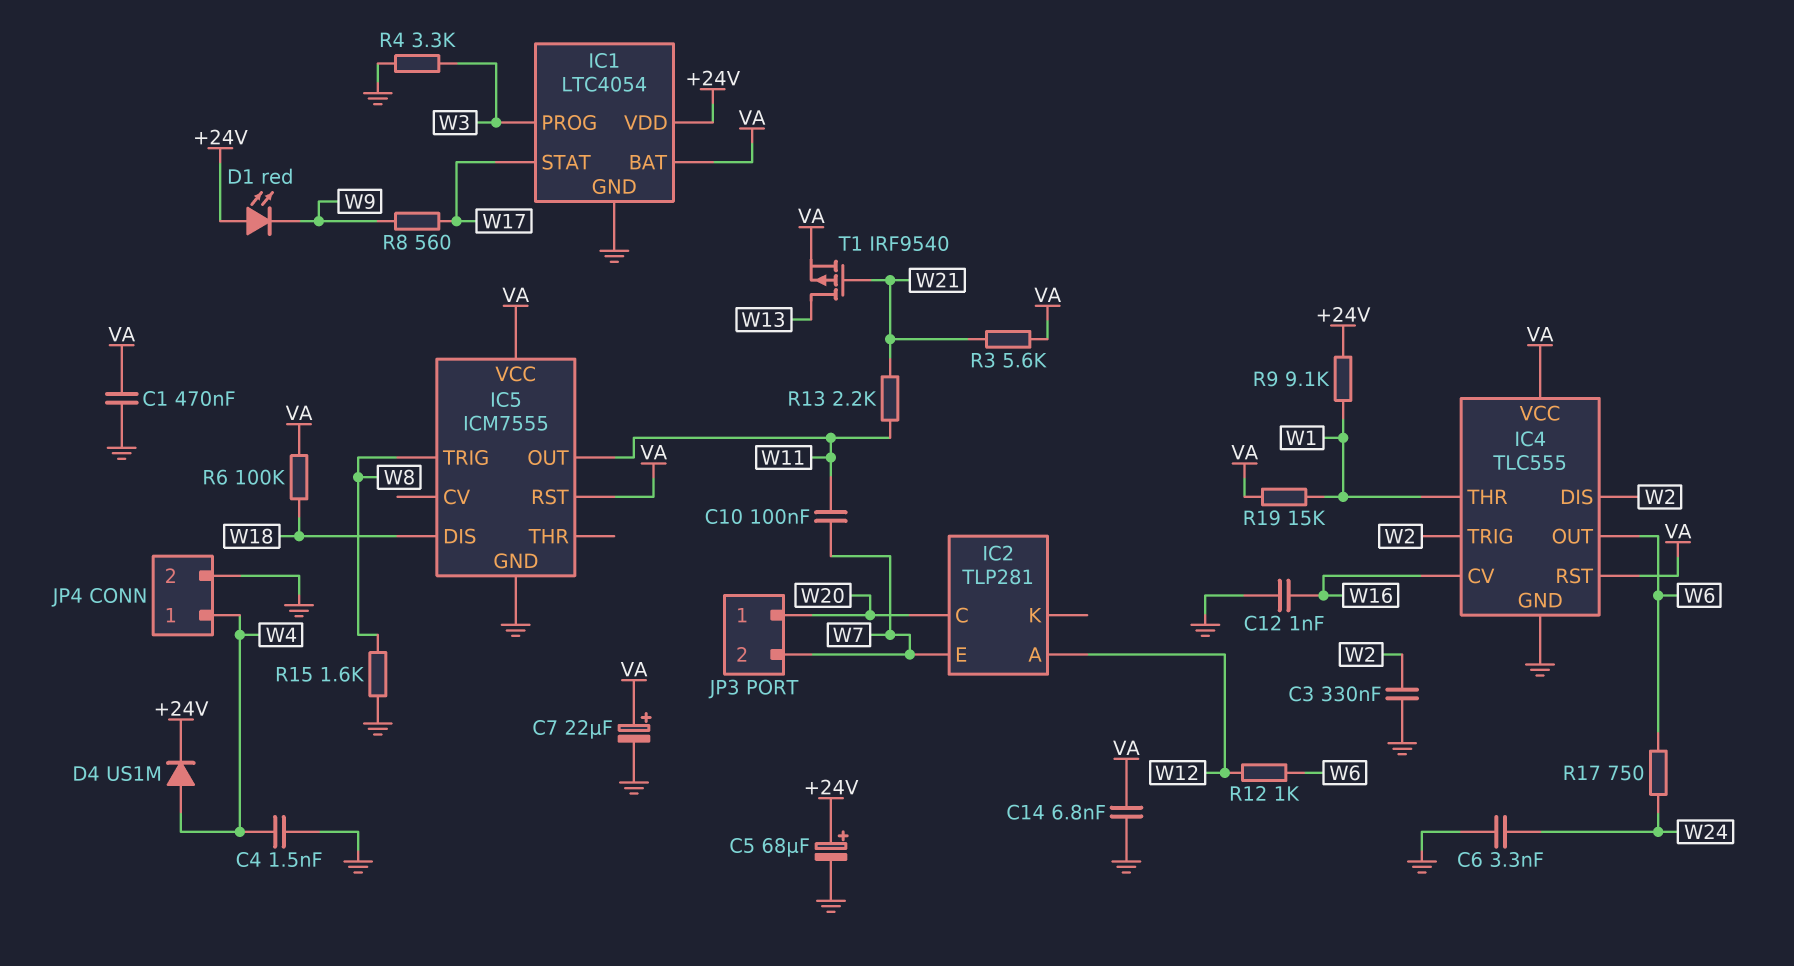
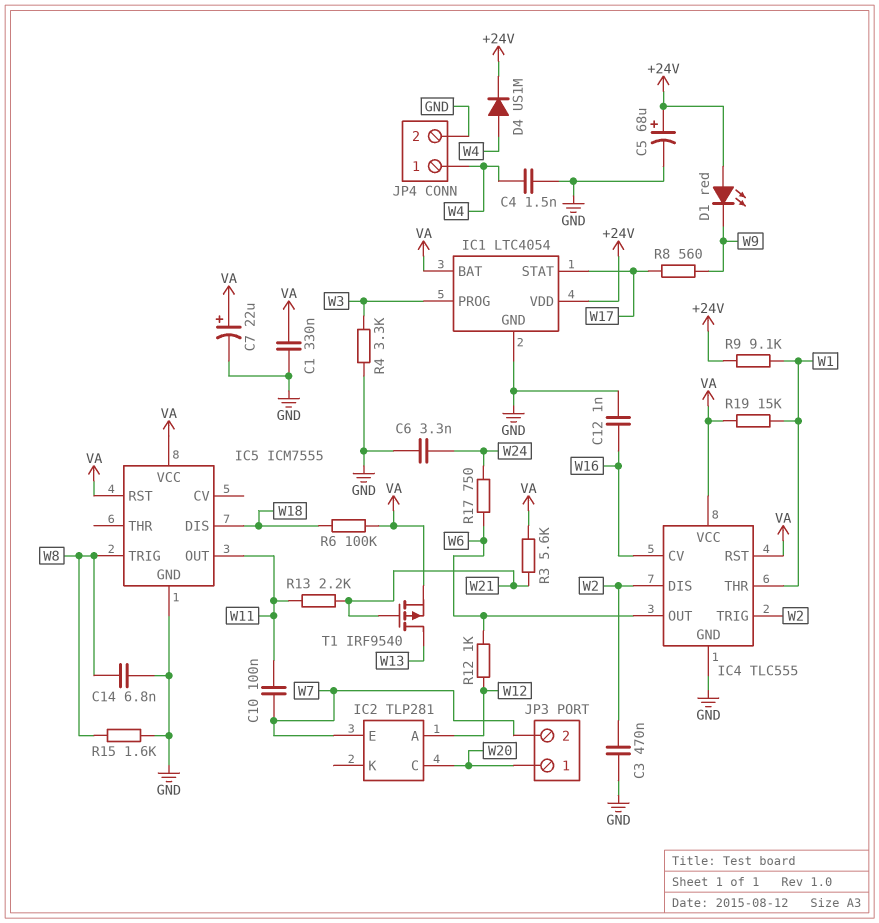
C1: 470nF (GND, VA) -> 330nF (GND, VA)
C3: 330nF (GND, W2) -> 470nF (GND, W2)
C14: 6.8nF (GND, VA) -> 6.8nF (GND, W8)

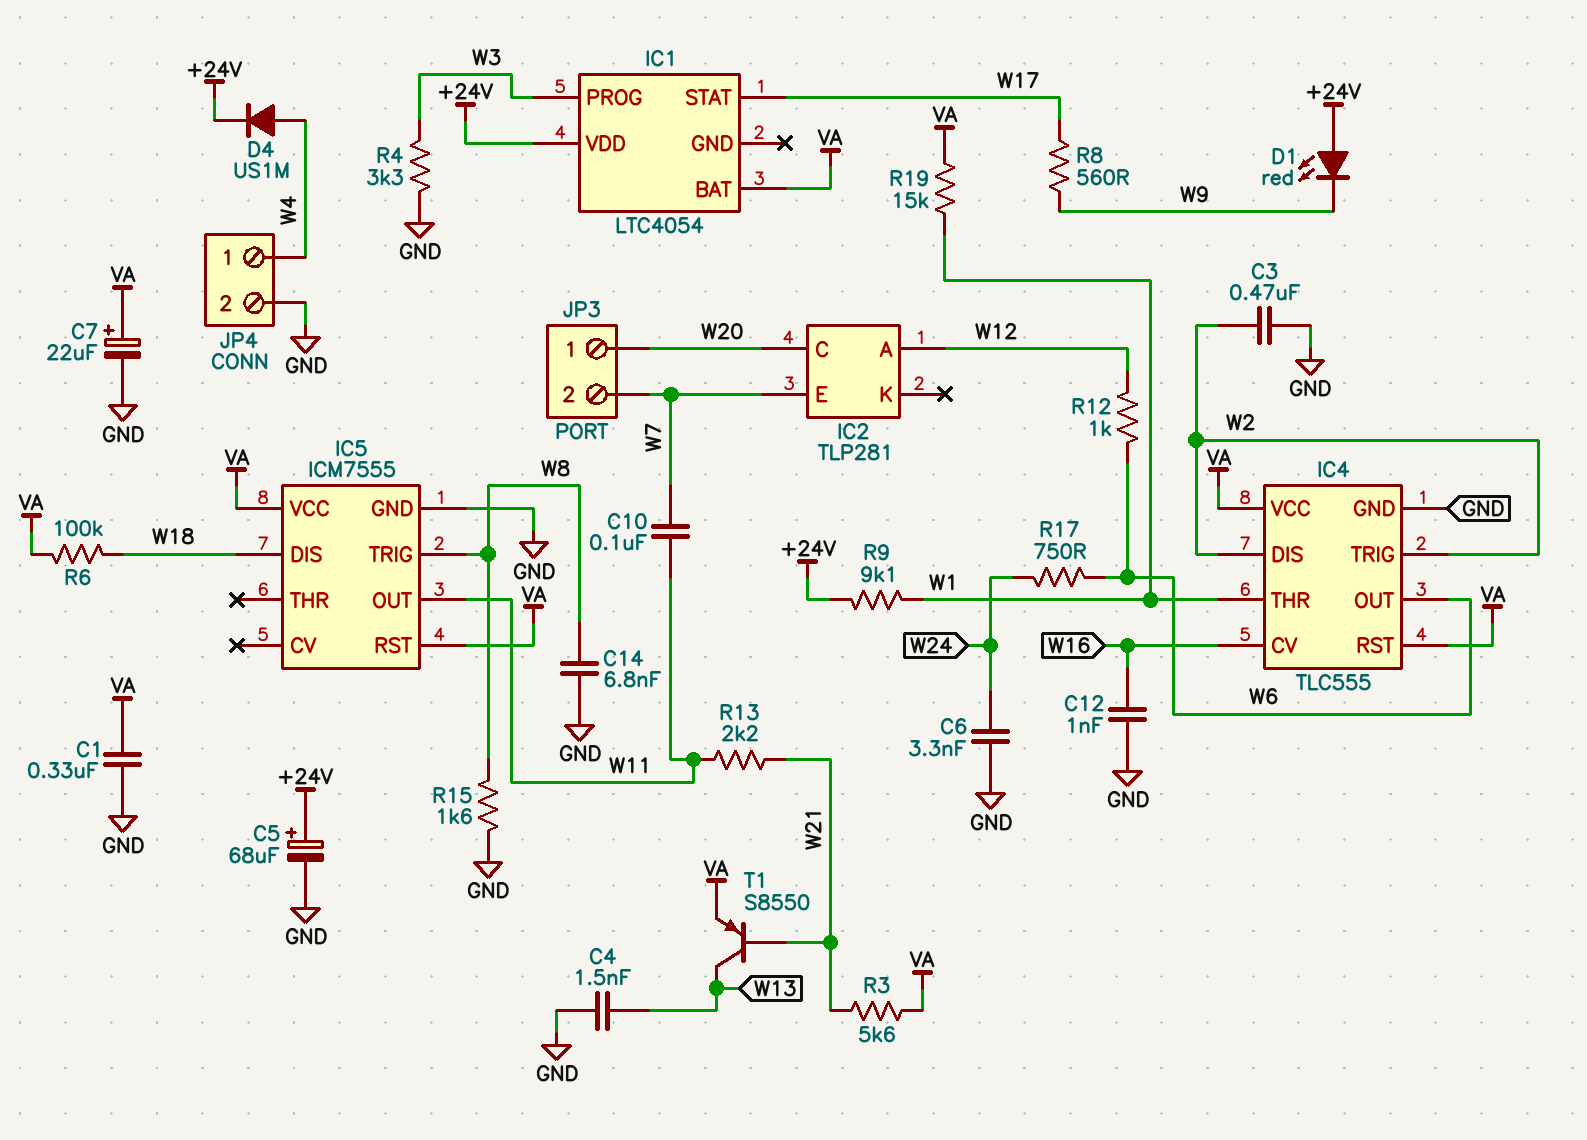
C4: 1.5nF (GND, W4) -> 1.5nF (GND, W13)
IC1 pin GND: GND -> none
T1: PMOS IRF9540 (G W21, D W13, S VA) -> PNP S8550 (B W21, C W13, E VA)

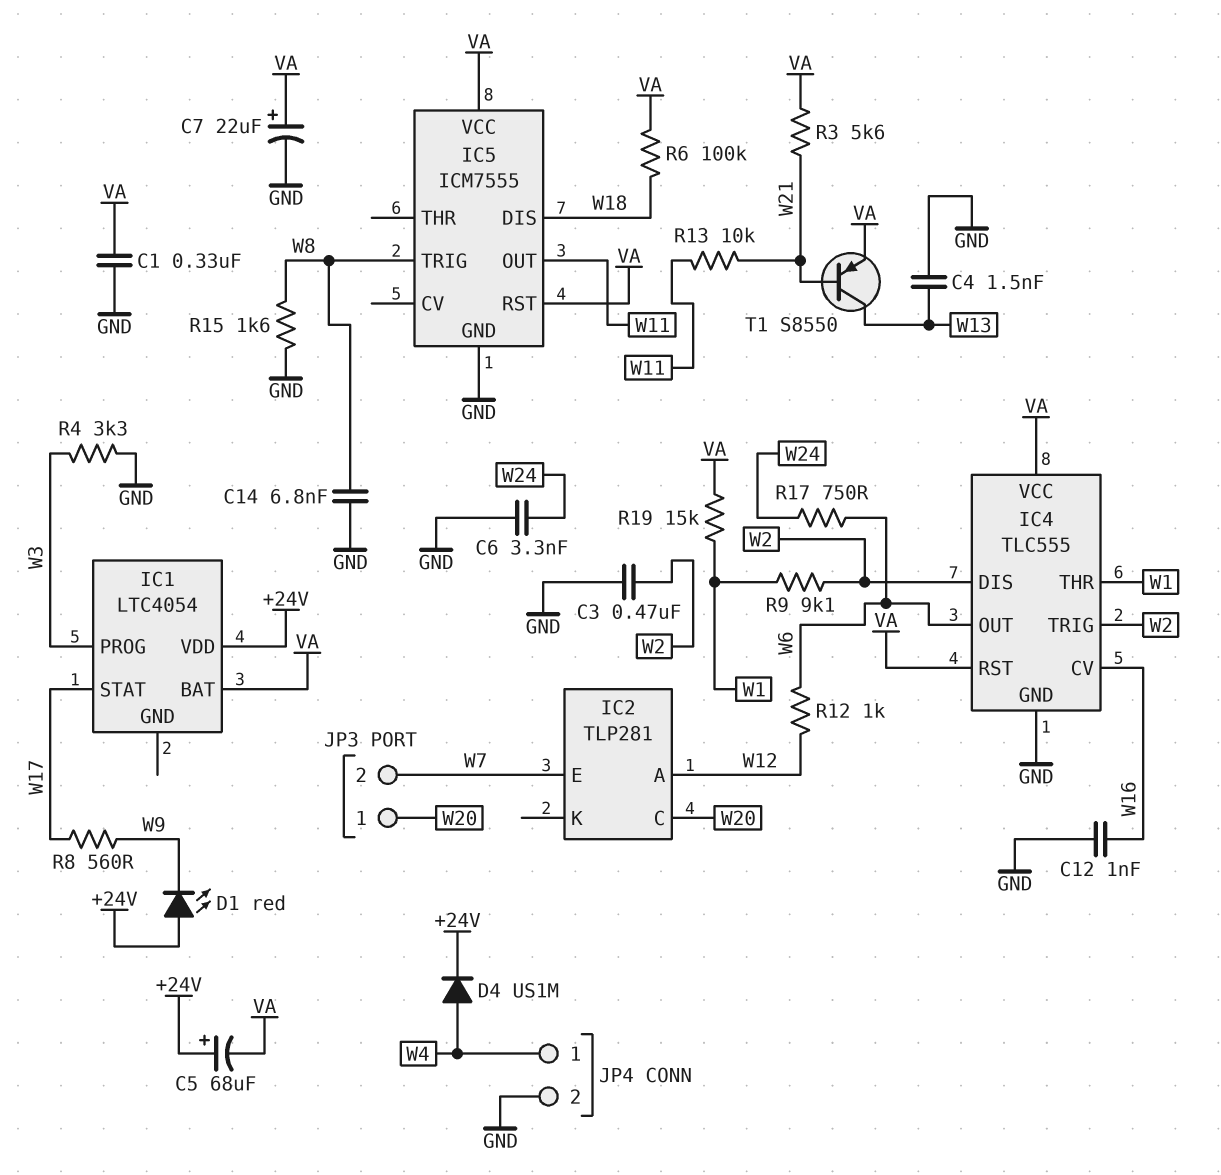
C5: 68uF (plus +24V, minus GND) -> 68uF (plus +24V, minus VA)
C10: 100nF (W7, W11) -> none
R9: 9.1k (+24V, W1) -> 9.1k (W1, W2)
R13: 2.2k (W11, W21) -> 10k (W11, W21)

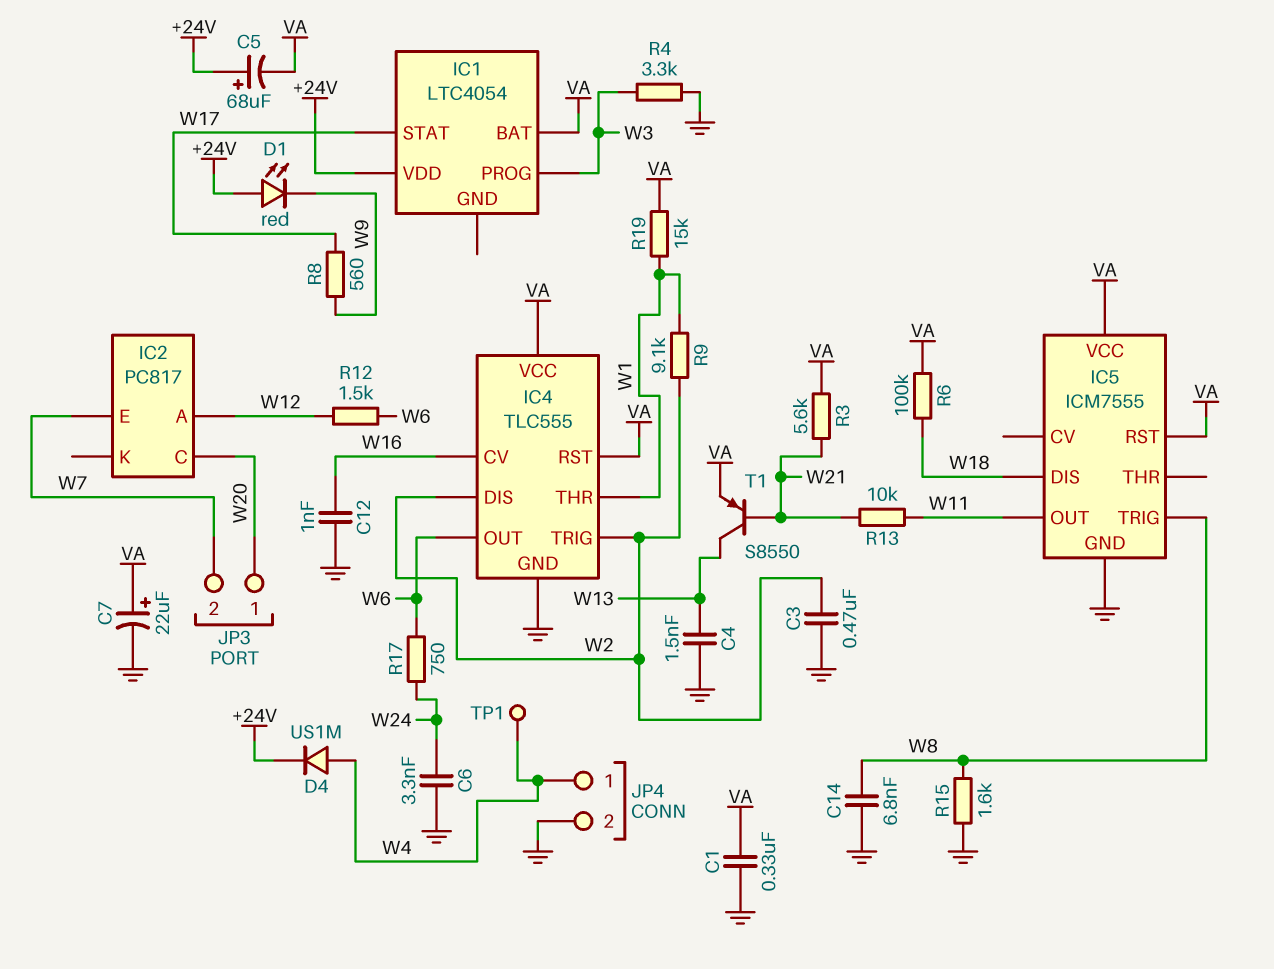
IC2: TLP281 -> PC817
R12: 1k (W6, W12) -> 1.5k (W6, W12)
TP1: none -> test point (W4)

